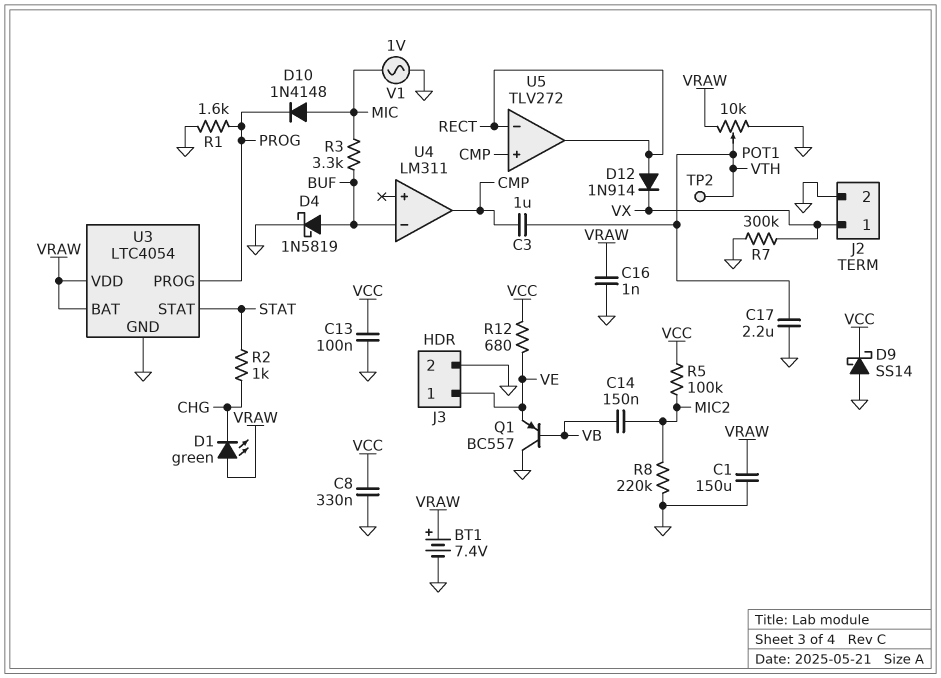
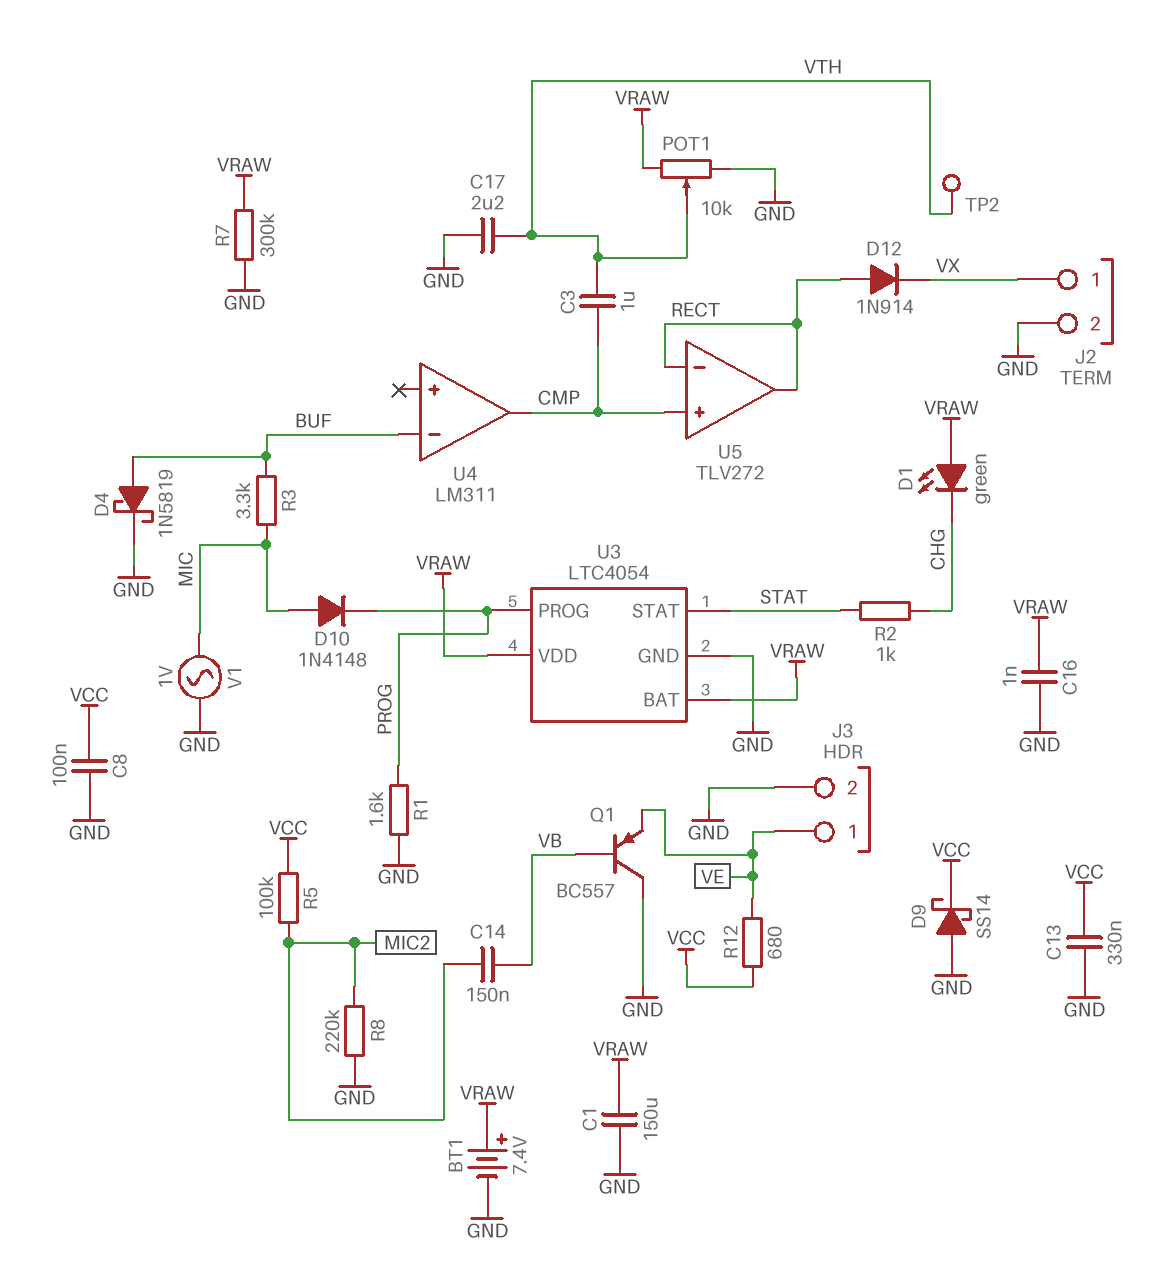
C8: 330nF (GND, VCC) -> 100nF (GND, VCC)
C13: 100nF (GND, VCC) -> 330nF (GND, VCC)
R7: 300k (GND, VX) -> 300k (GND, VRAW)

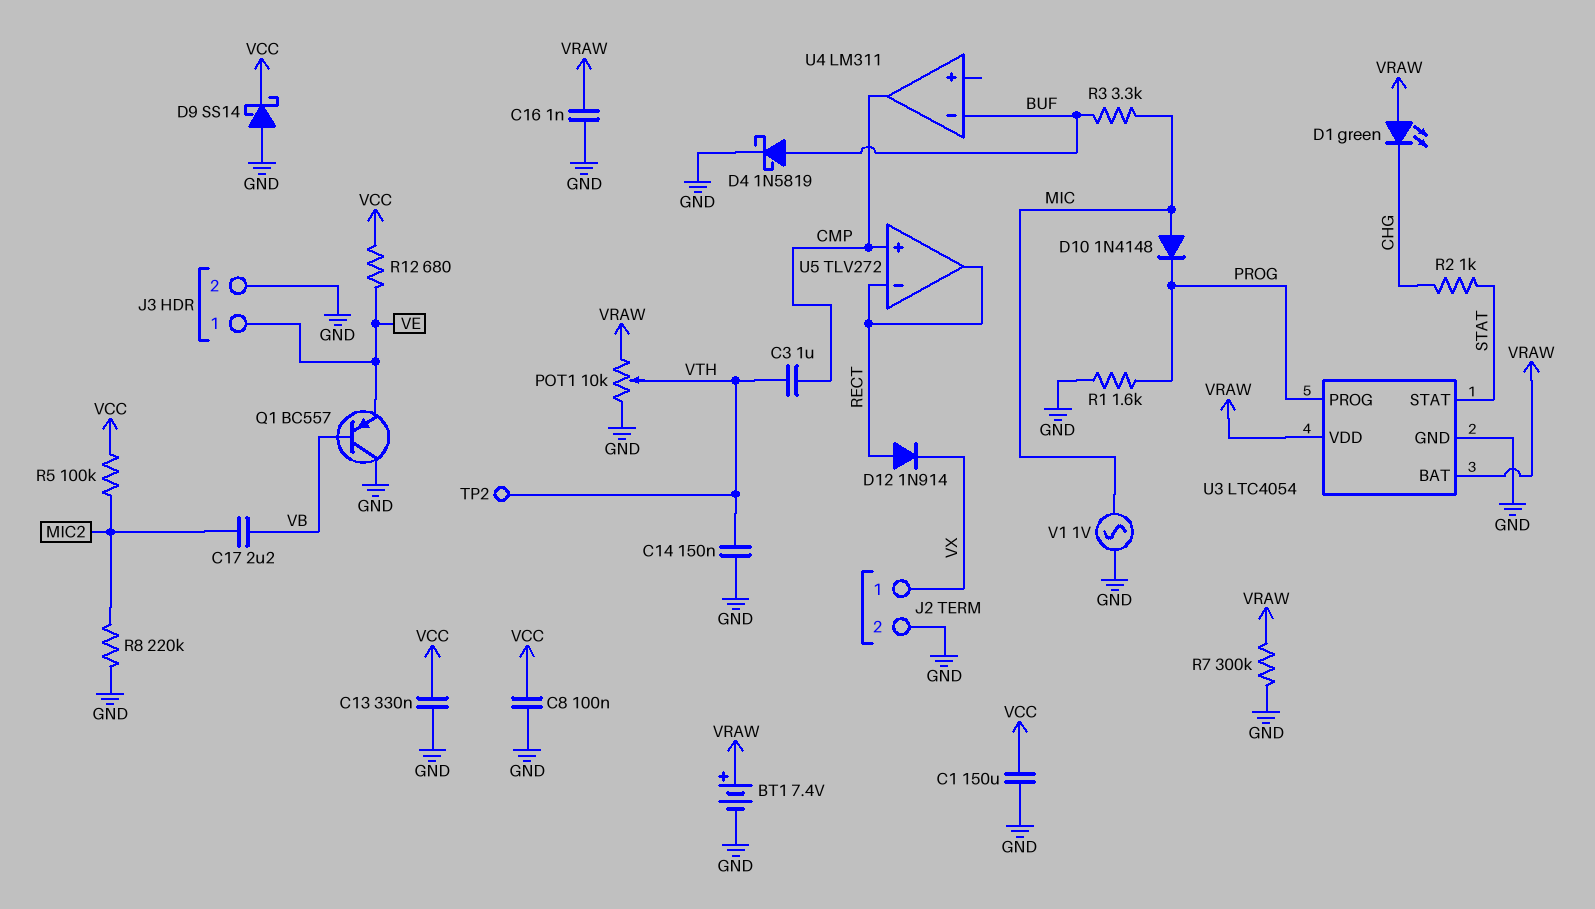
C1: 150uF (GND, VRAW) -> 150uF (GND, VCC)
C14: 150nF (MIC2, VB) -> 150nF (GND, VTH)
C17: 2.2uF (GND, VTH) -> 2.2uF (MIC2, VB)

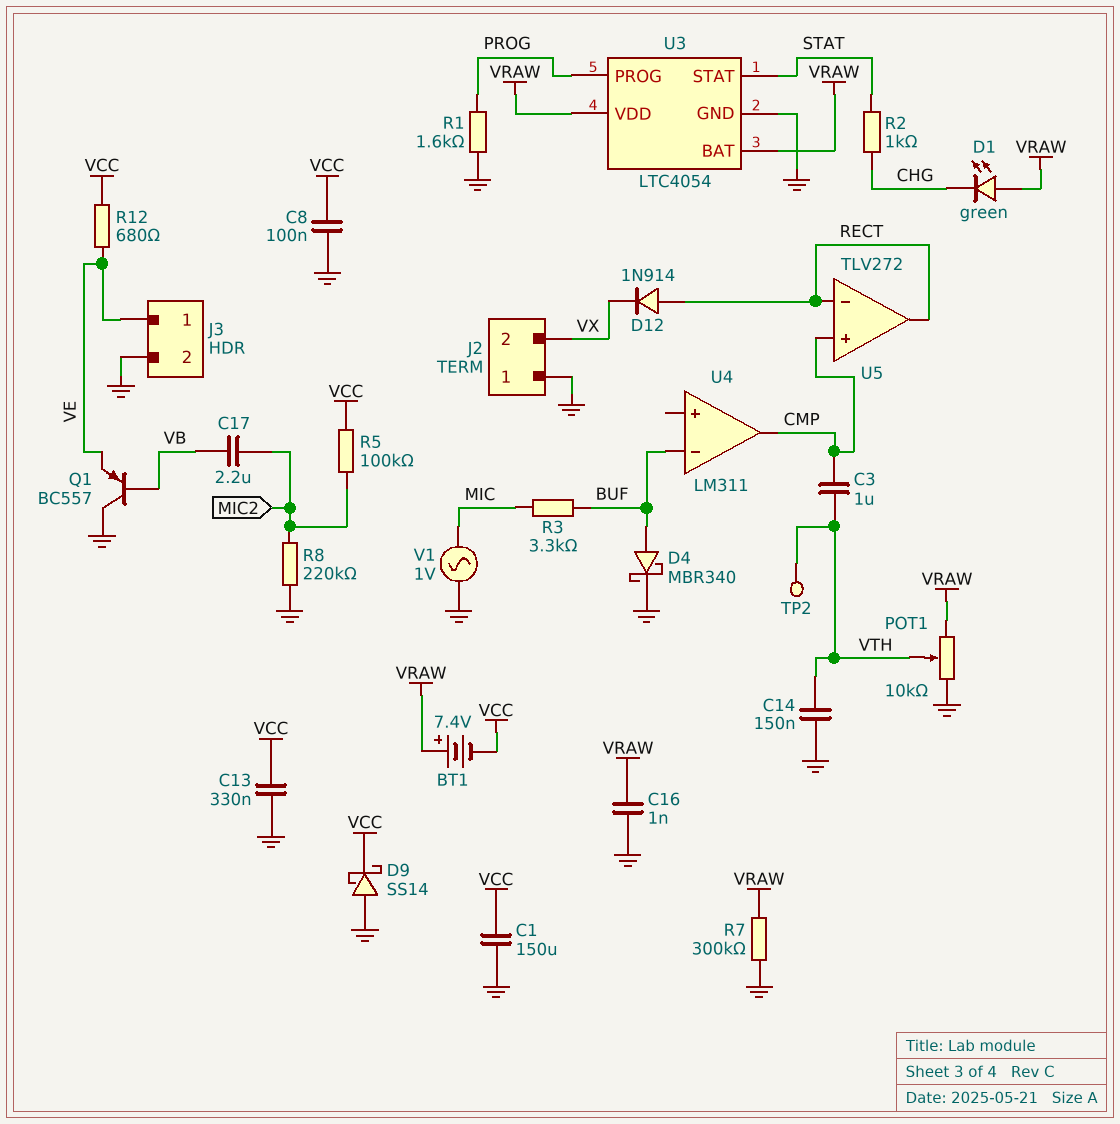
BT1: 7.4V (plus VRAW, minus GND) -> 7.4V (plus VRAW, minus VCC)
D4: schottky 1N5819 (A BUF, K GND) -> schottky MBR340 (A BUF, K GND)
D10: diode 1N4148 (A MIC, K PROG) -> none
J2 pin 1: VX -> GND
J2 pin 2: GND -> VX

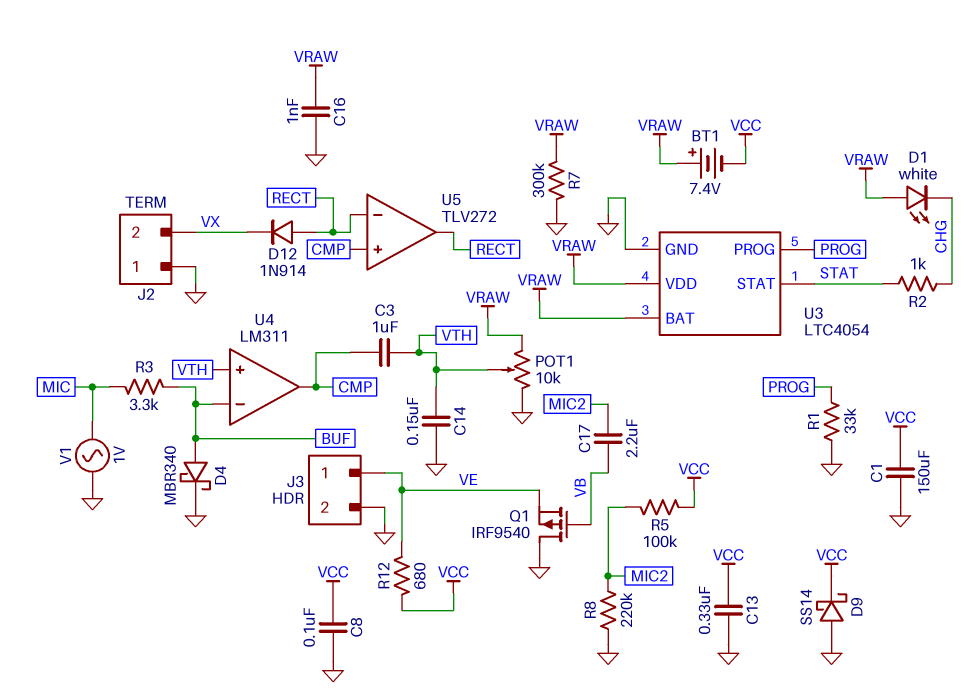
D1: LED green (A VRAW, K CHG) -> LED white (A VRAW, K CHG)
Q1: PNP BC557 (B VB, C GND, E VE) -> PMOS IRF9540 (G VB, D GND, S VE)
R1: 1.6k (GND, PROG) -> 33k (GND, PROG)
TP2: test point (VTH) -> none
U4 pin in+: none -> VTH

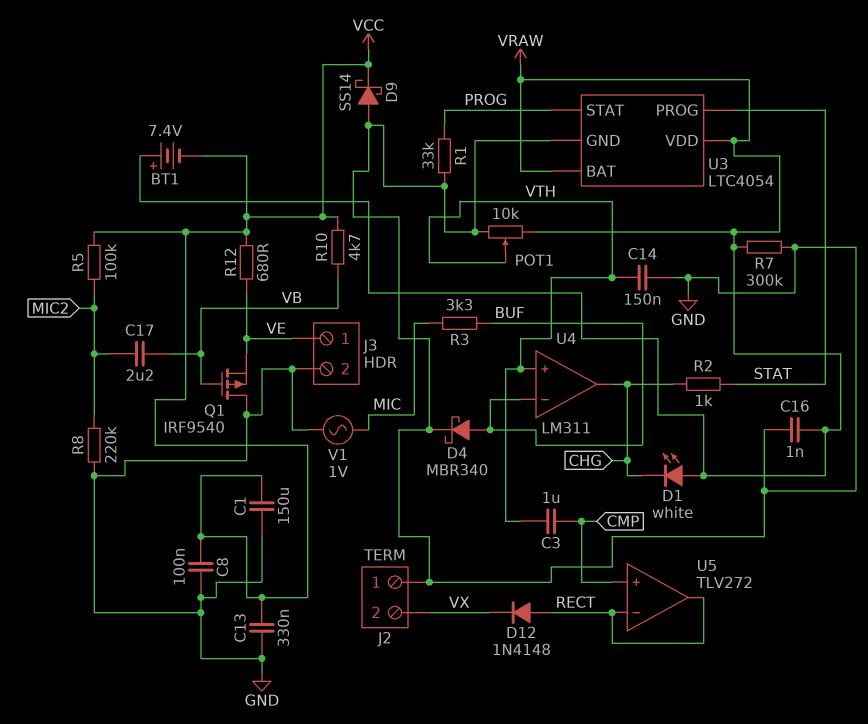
D12: diode 1N914 (A RECT, K VX) -> diode 1N4148 (A RECT, K VX)
R10: none -> 4.7k (VB, VCC)
U3 pin PROG: PROG -> STAT
U3 pin STAT: STAT -> PROG
U4 pin out: CMP -> CHG

